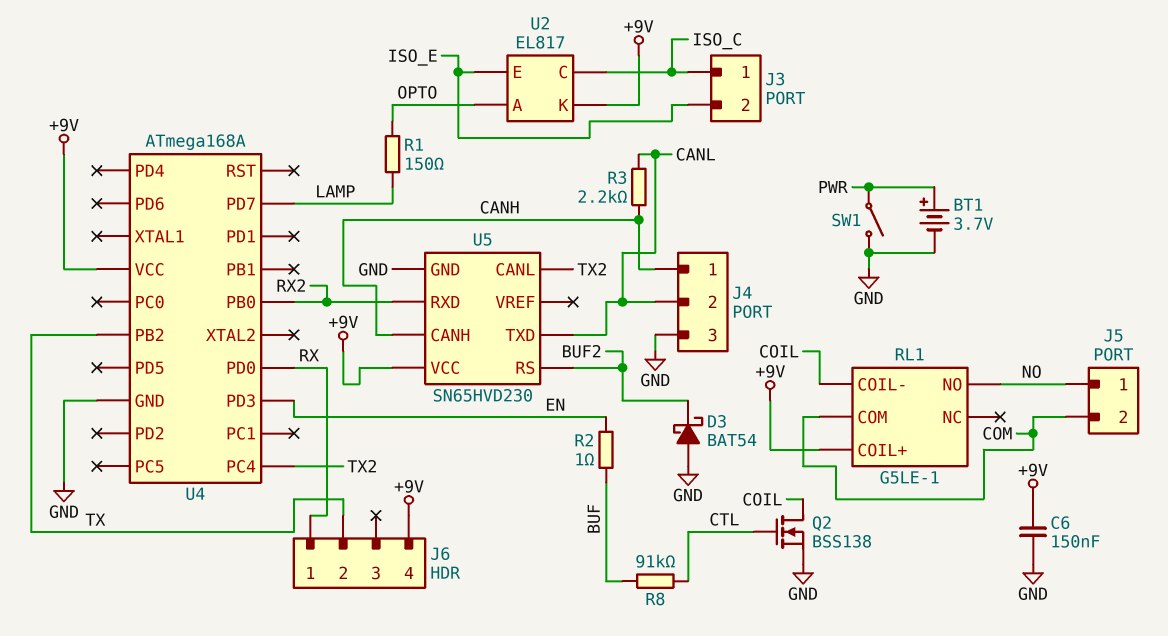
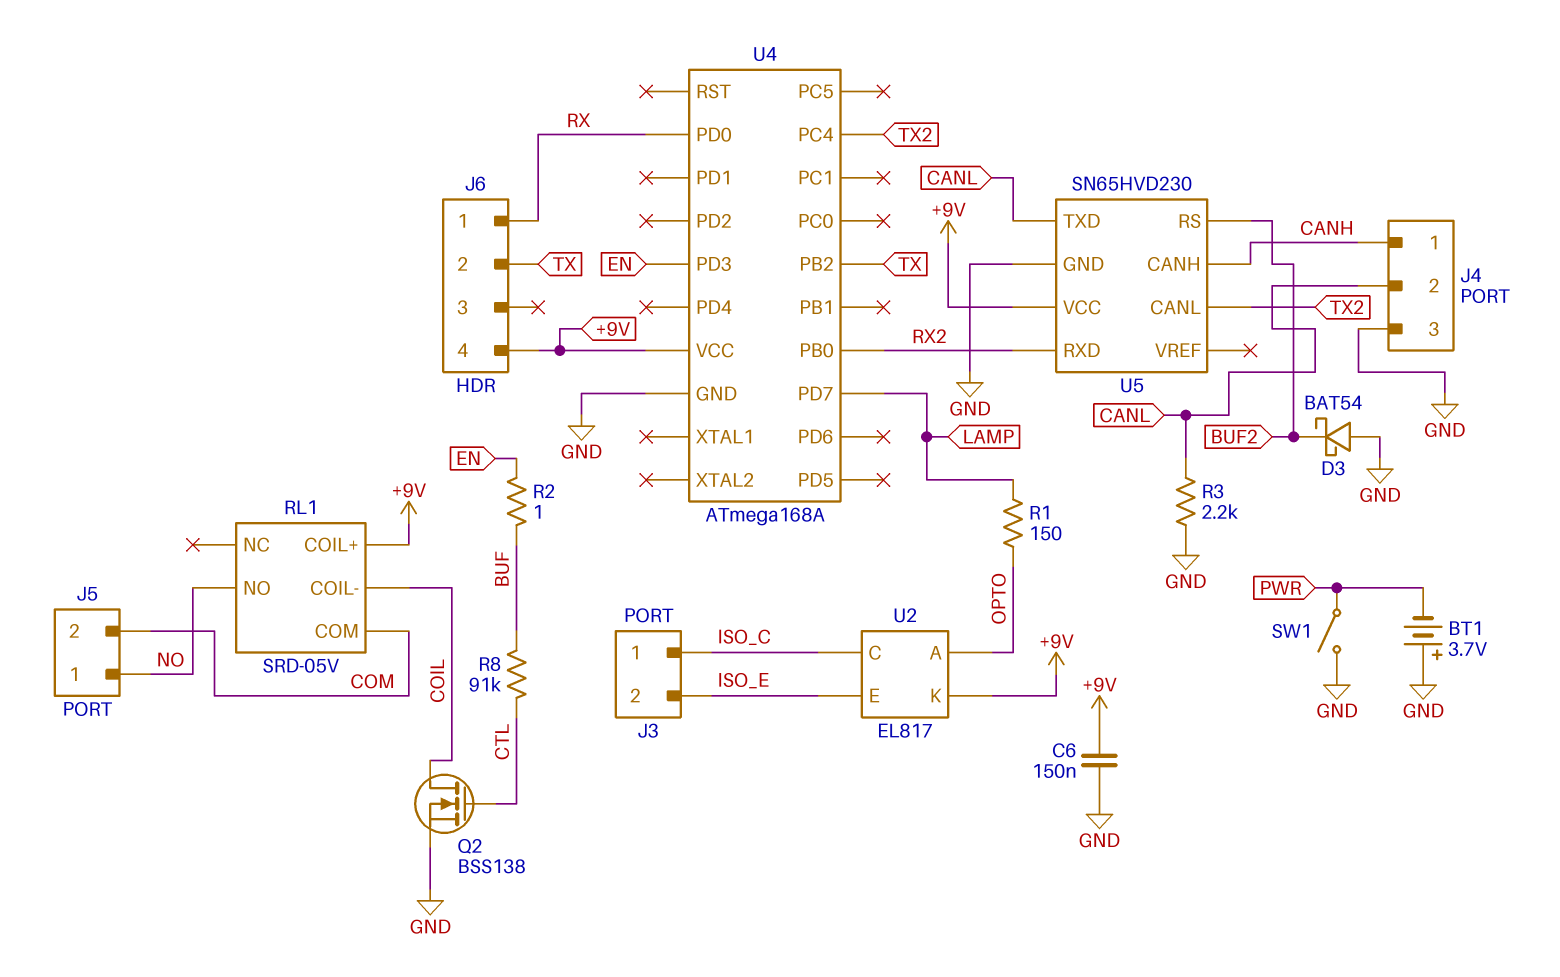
BT1: 3.7V (plus PWR, minus GND) -> 3.7V (plus GND, minus PWR)
R3: 2.2k (CANH, CANL) -> 2.2k (CANL, GND)
RL1: G5LE-1 -> SRD-05V

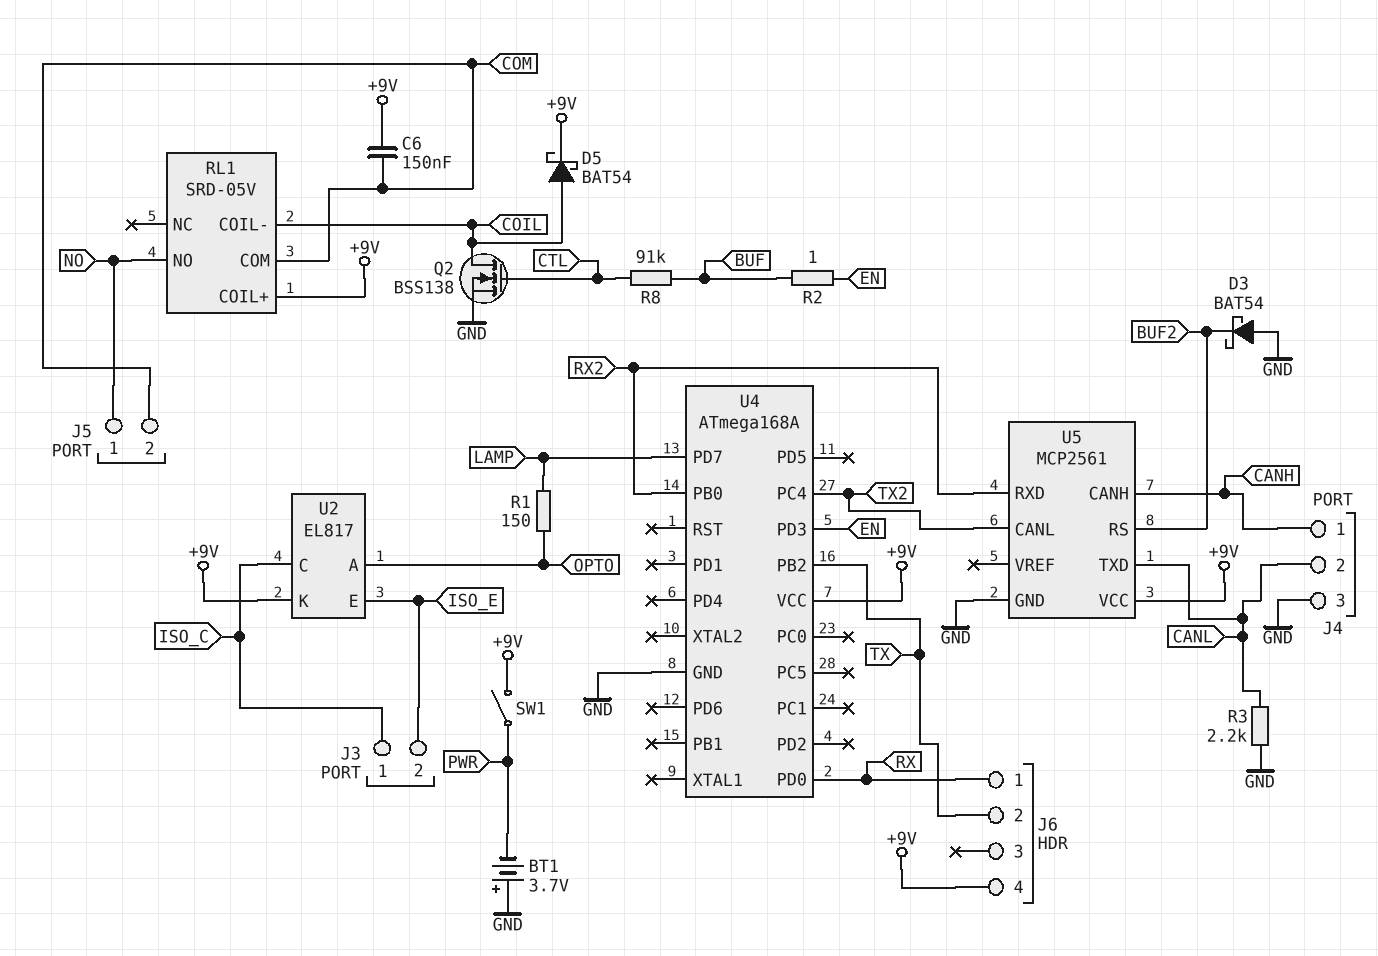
C6: 150nF (+9V, GND) -> 150nF (+9V, COM)
D5: none -> schottky BAT54 (A COIL, K +9V)
SW1: switch (GND, PWR) -> switch (+9V, PWR)
U5: SN65HVD230 -> MCP2561

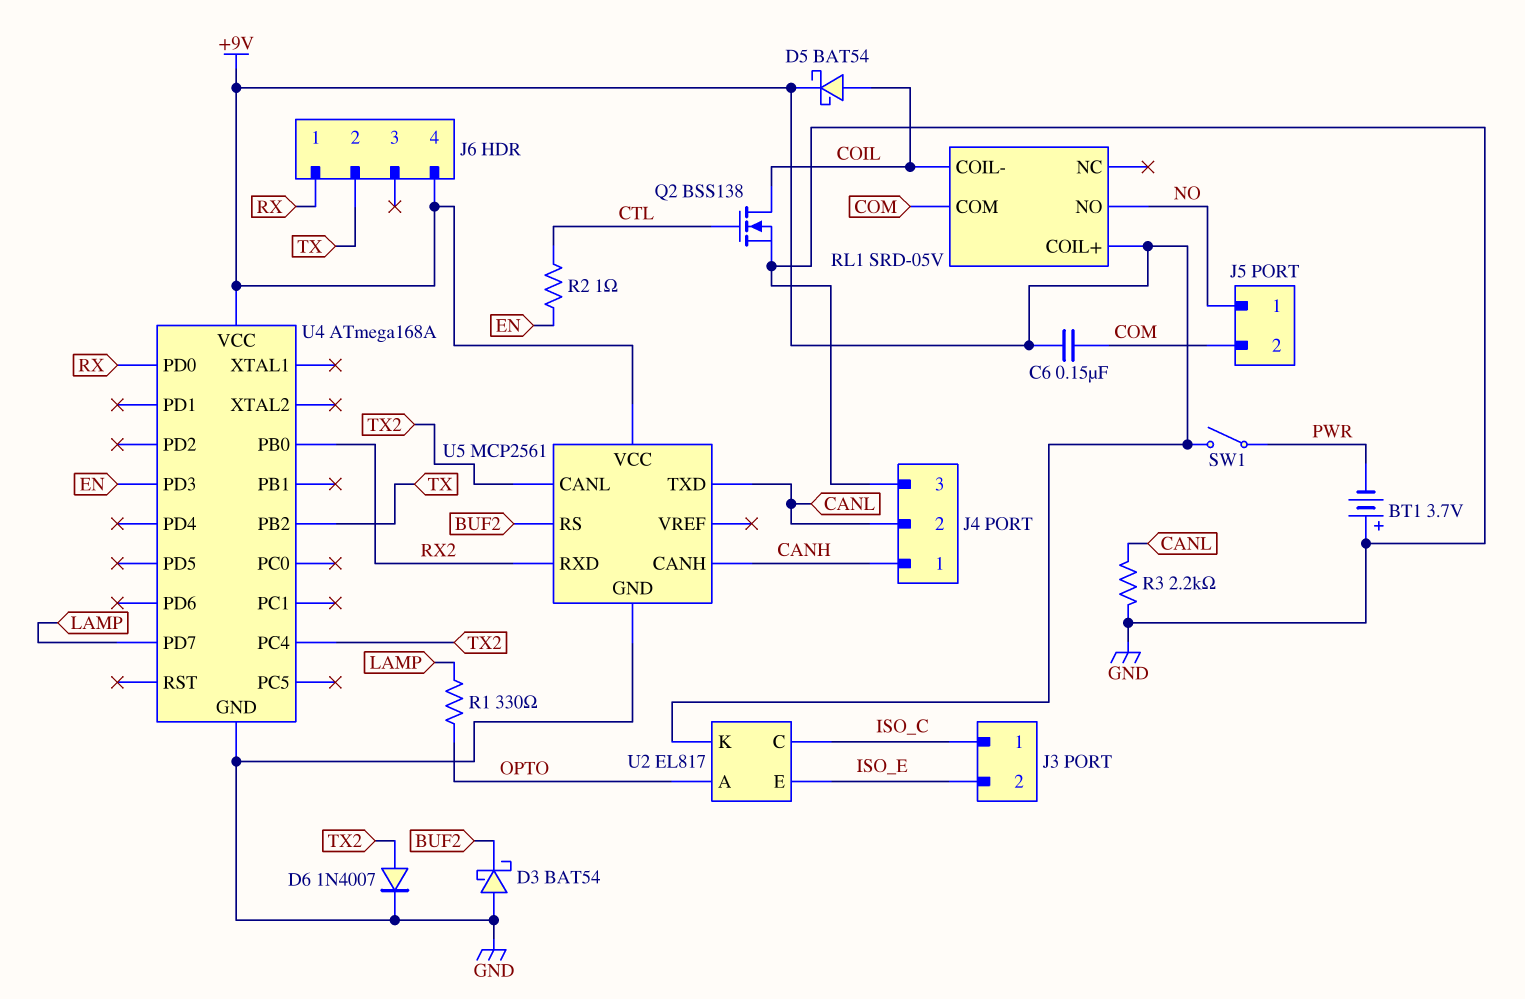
D6: none -> diode 1N4007 (A TX2, K GND)
R1: 150 (LAMP, OPTO) -> 330 (LAMP, OPTO)
R2: 1 (BUF, EN) -> 1 (CTL, EN)
R8: 91k (BUF, CTL) -> none

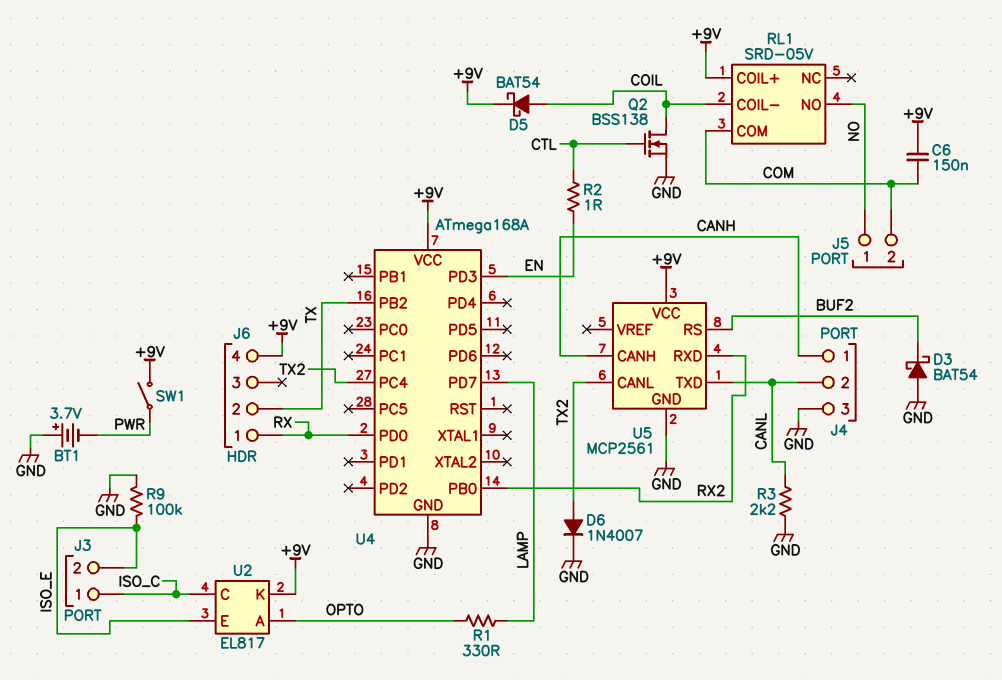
R9: none -> 100k (GND, ISO_E)

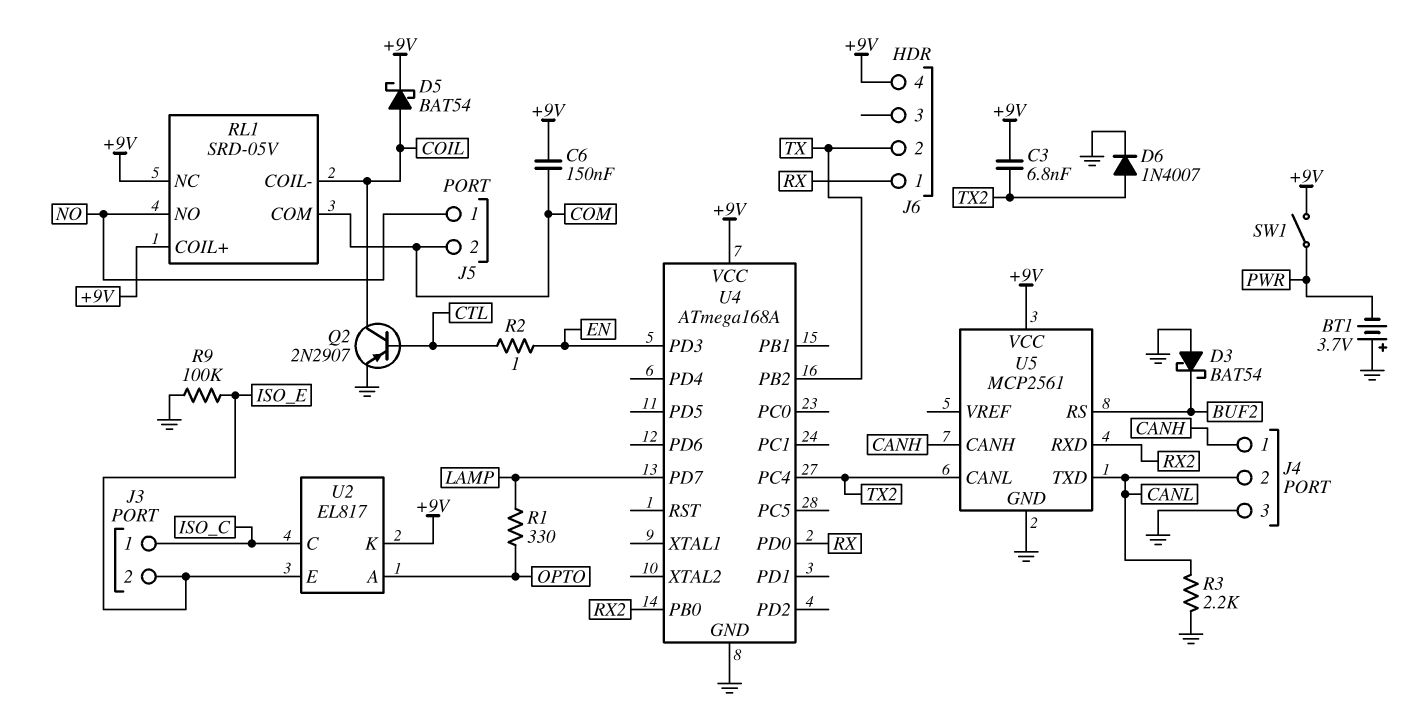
C3: none -> 6.8nF (+9V, TX2)
Q2: NMOS BSS138 (G CTL, D COIL, S GND) -> PNP 2N2907 (B CTL, C COIL, E GND)
RL1 pin NC: none -> +9V

